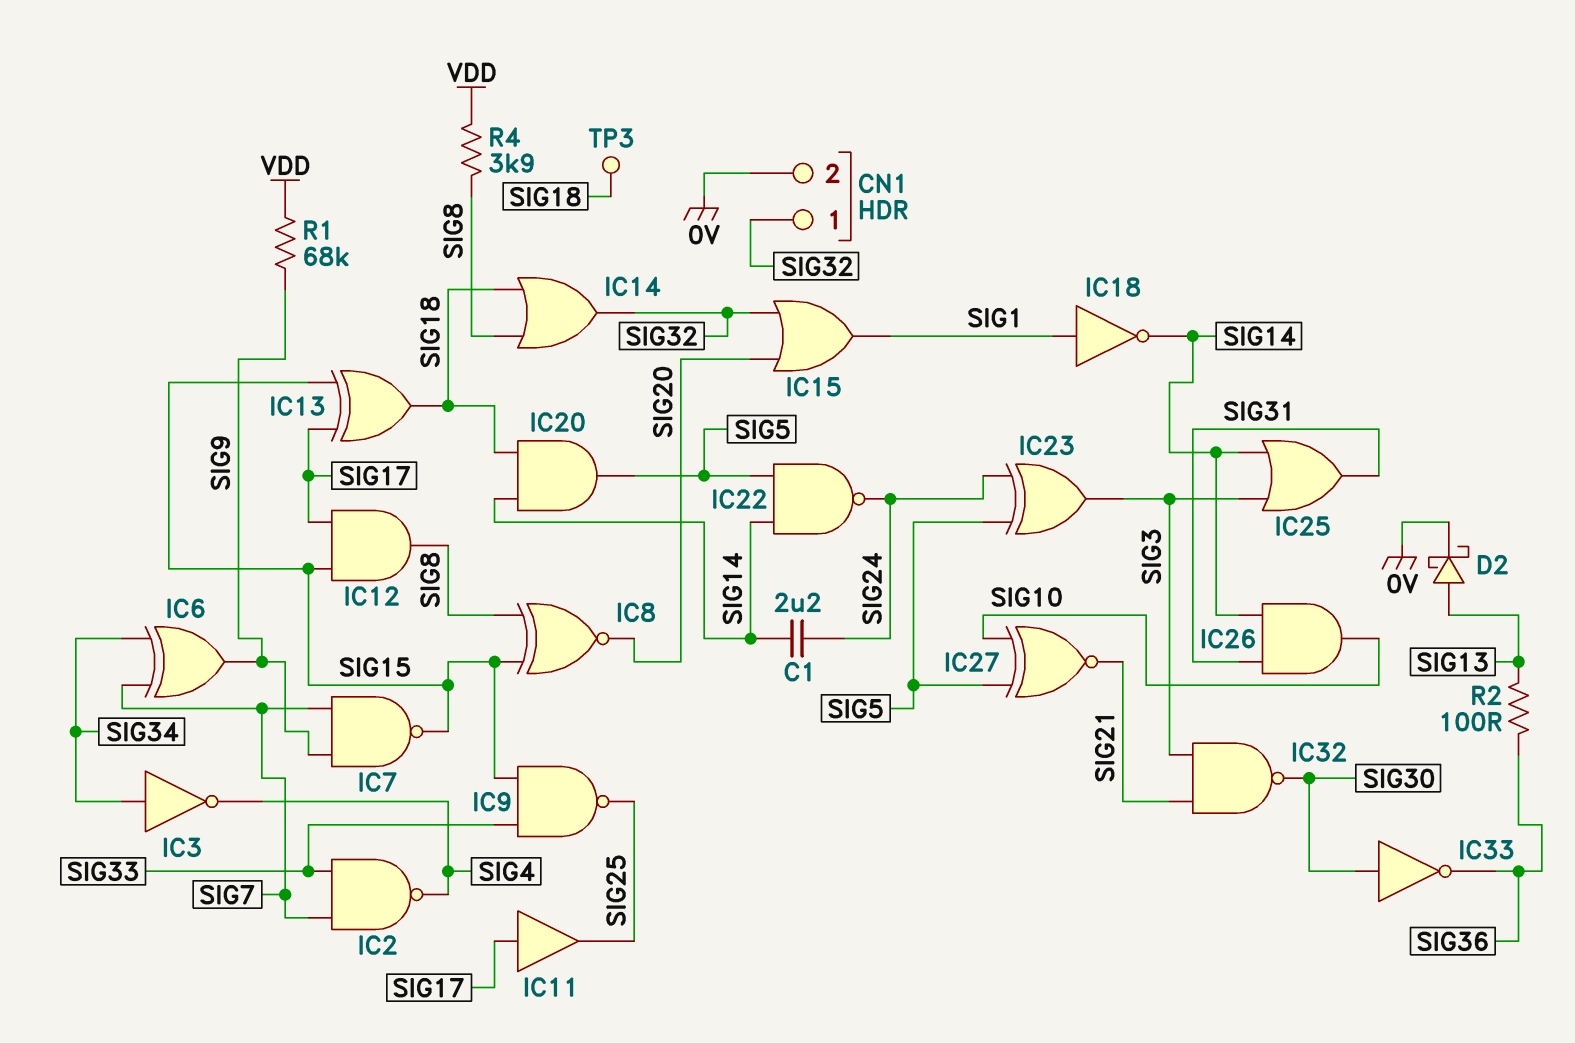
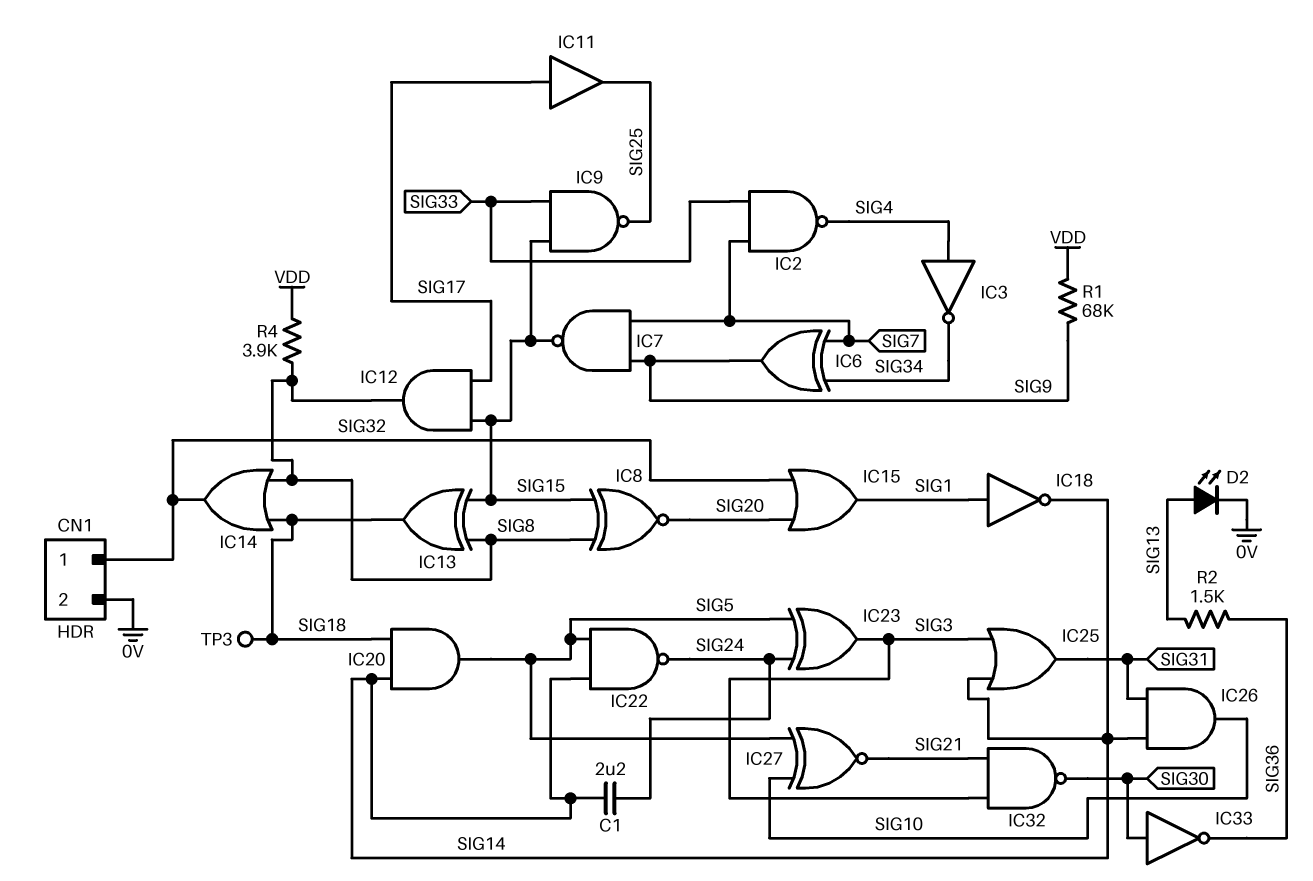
D2: schottky (A SIG13, K 0V) -> LED (A SIG13, K 0V)
IC3: NOT (in SIG34, out SIG4) -> NOT (in SIG4, out SIG34)
IC13: XOR (in SIG15, in SIG17, out SIG18) -> XOR (in SIG8, in SIG15, out SIG18)
R2: 100 (SIG13, SIG36) -> 1.5k (SIG13, SIG36)

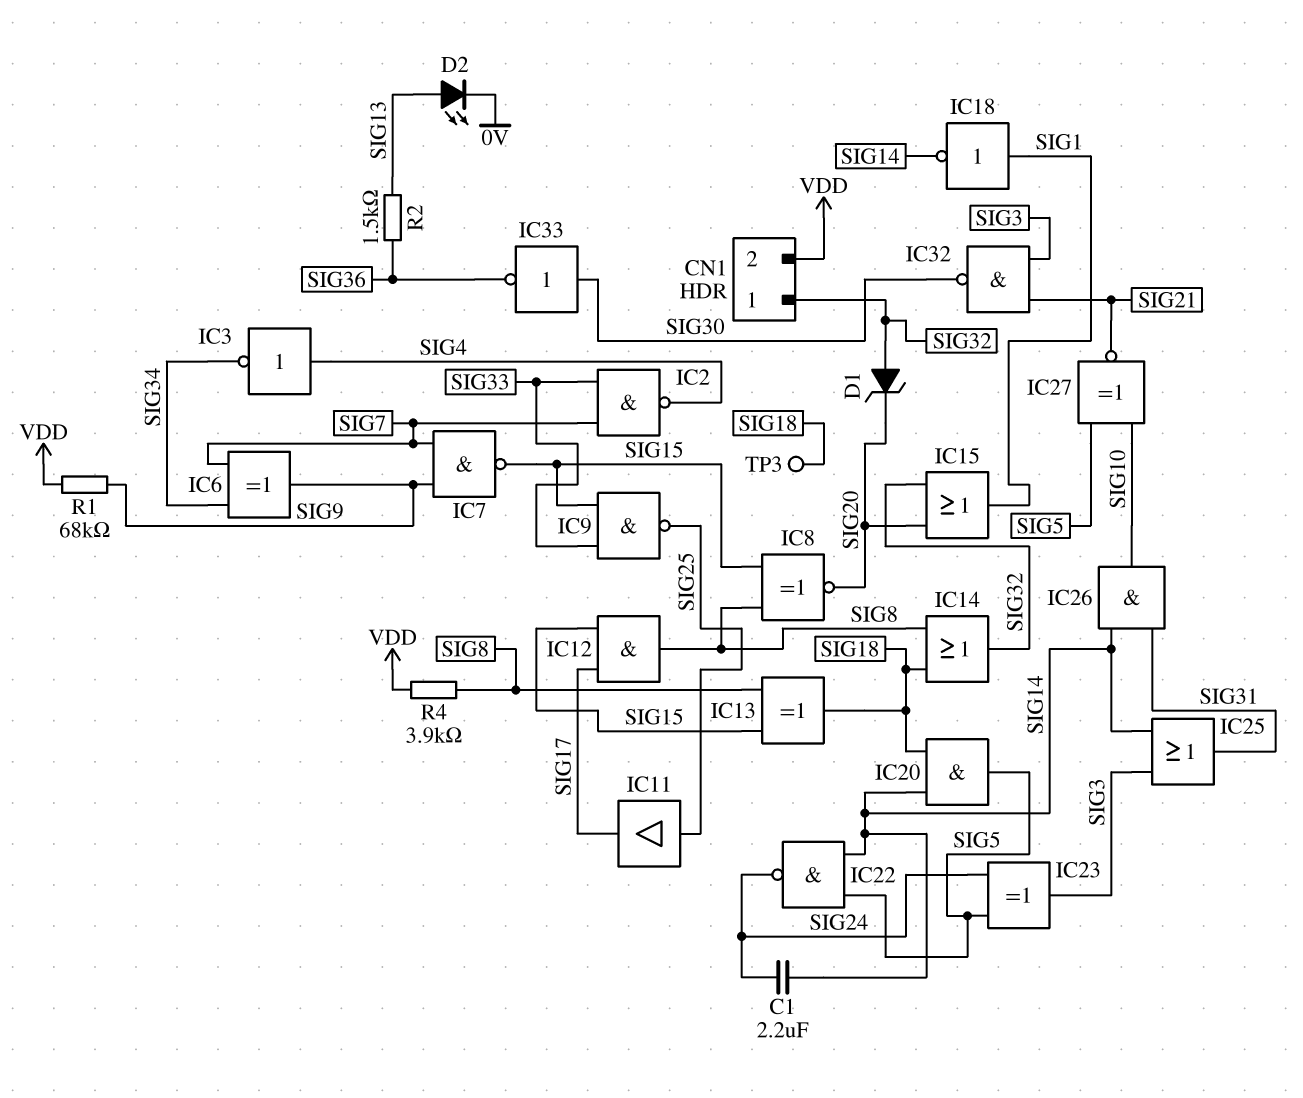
CN1 pin 2: 0V -> VDD
D1: none -> zener (A SIG32, K SIG20)
IC11: buffer (in SIG17, out SIG25) -> buffer (in SIG25, out SIG17)

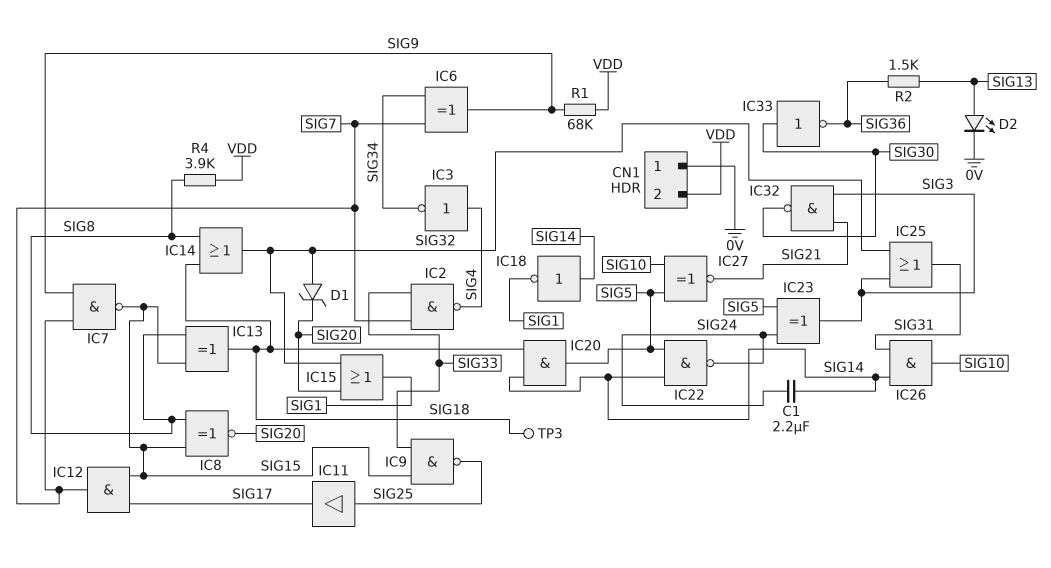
CN1 pin 1: SIG32 -> 0V
IC12: AND (in SIG15, in SIG17, out SIG8) -> AND (in SIG15, in SIG17, out SIG7)
IC18: NOT (in SIG1, out SIG14) -> NOT (in SIG14, out SIG1)
IC25: OR (in SIG3, in SIG14, out SIG31) -> OR (in SIG3, in SIG32, out SIG31)

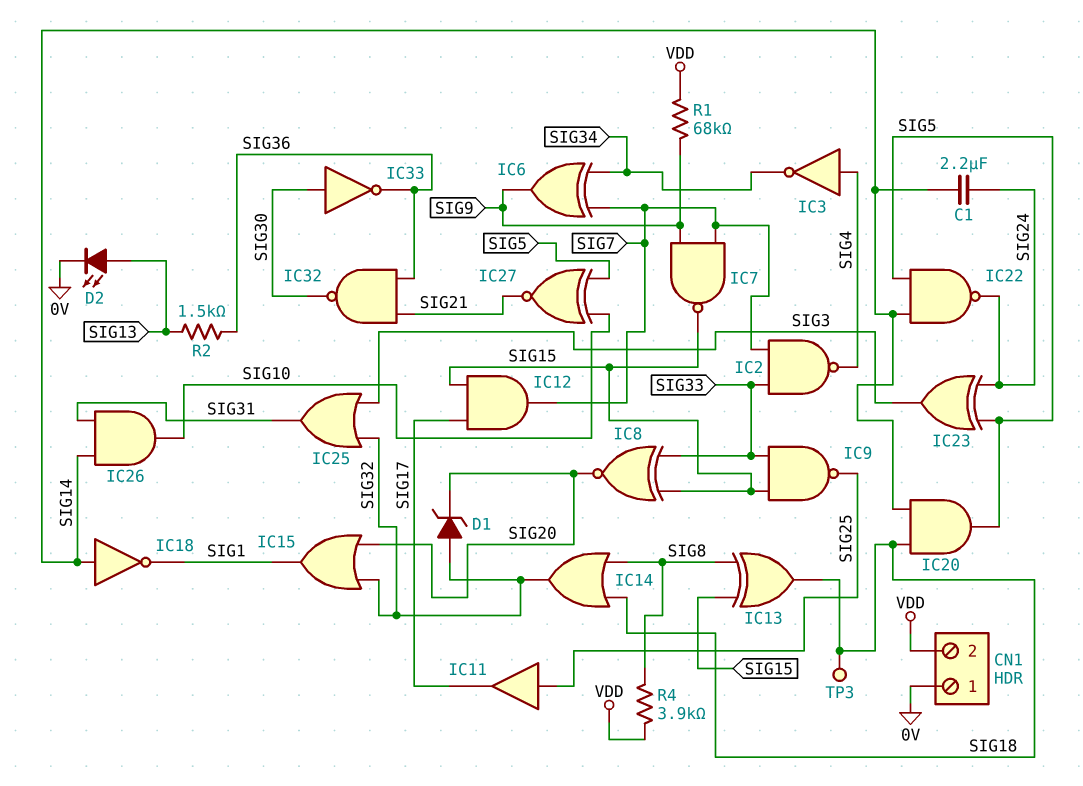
IC8: XNOR (in SIG8, in SIG15, out SIG20) -> XNOR (in SIG15, in SIG33, out SIG20)
IC32: NAND (in SIG3, in SIG21, out SIG30) -> NAND (in SIG21, in SIG36, out SIG30)

